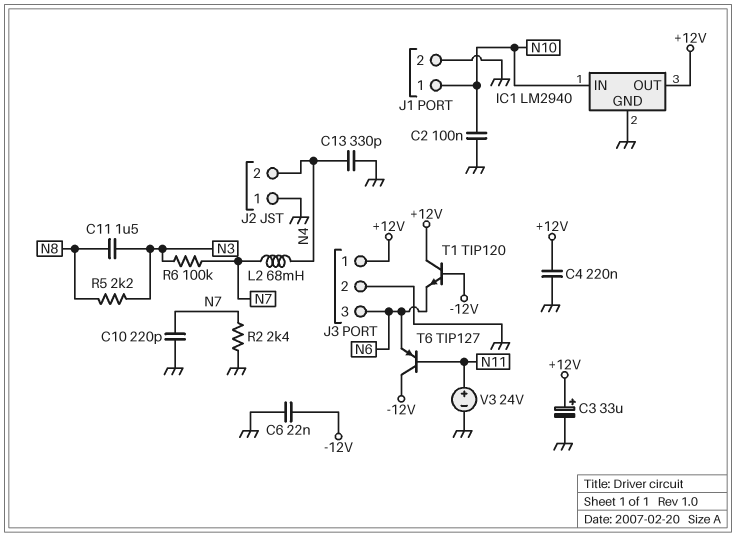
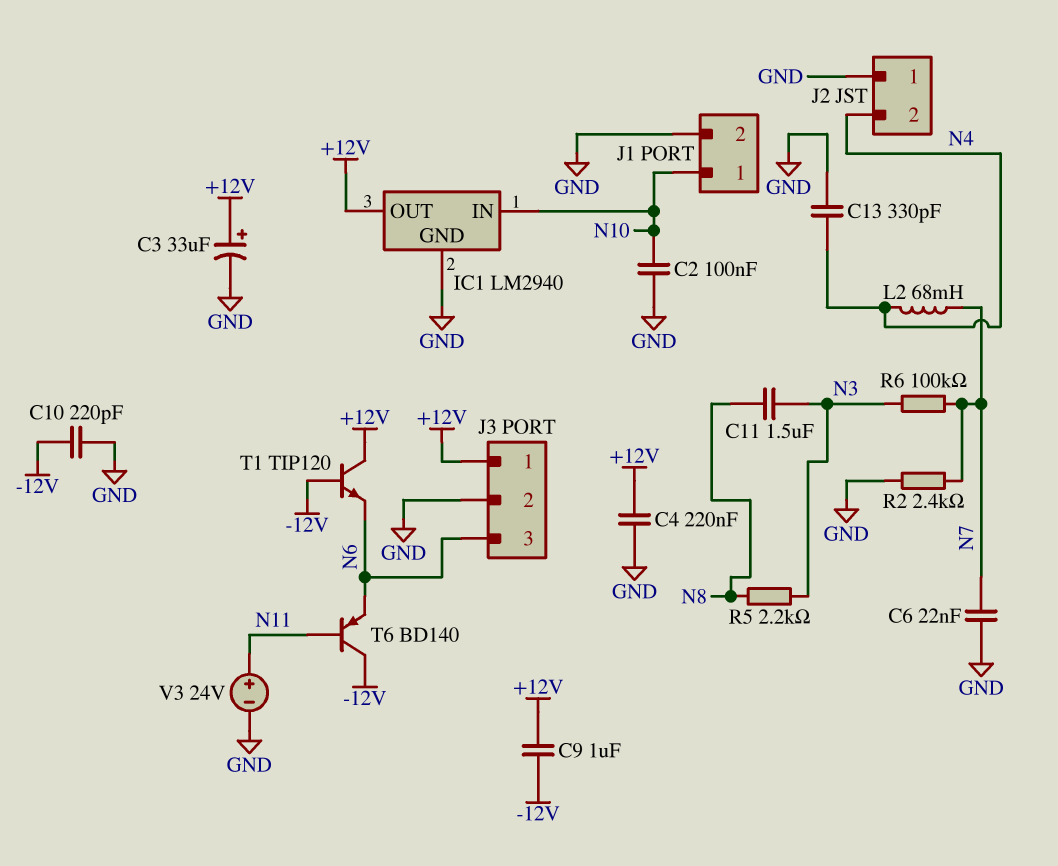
C6: 22nF (-12V, GND) -> 22nF (GND, N7)
C9: none -> 1uF (+12V, -12V)
C10: 220pF (GND, N7) -> 220pF (-12V, GND)
T6: PNP TIP127 (B N11, C -12V, E N6) -> PNP BD140 (B N11, C -12V, E N6)

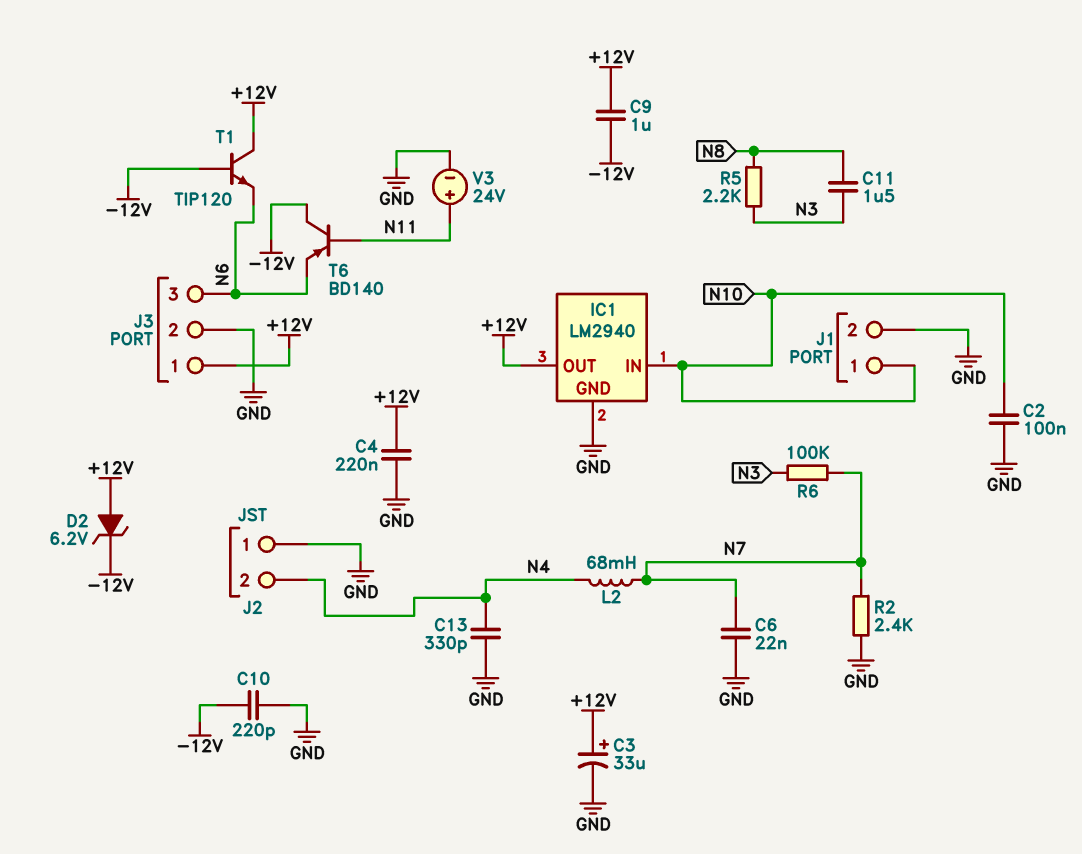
D2: none -> zener 6.2V (A +12V, K -12V)

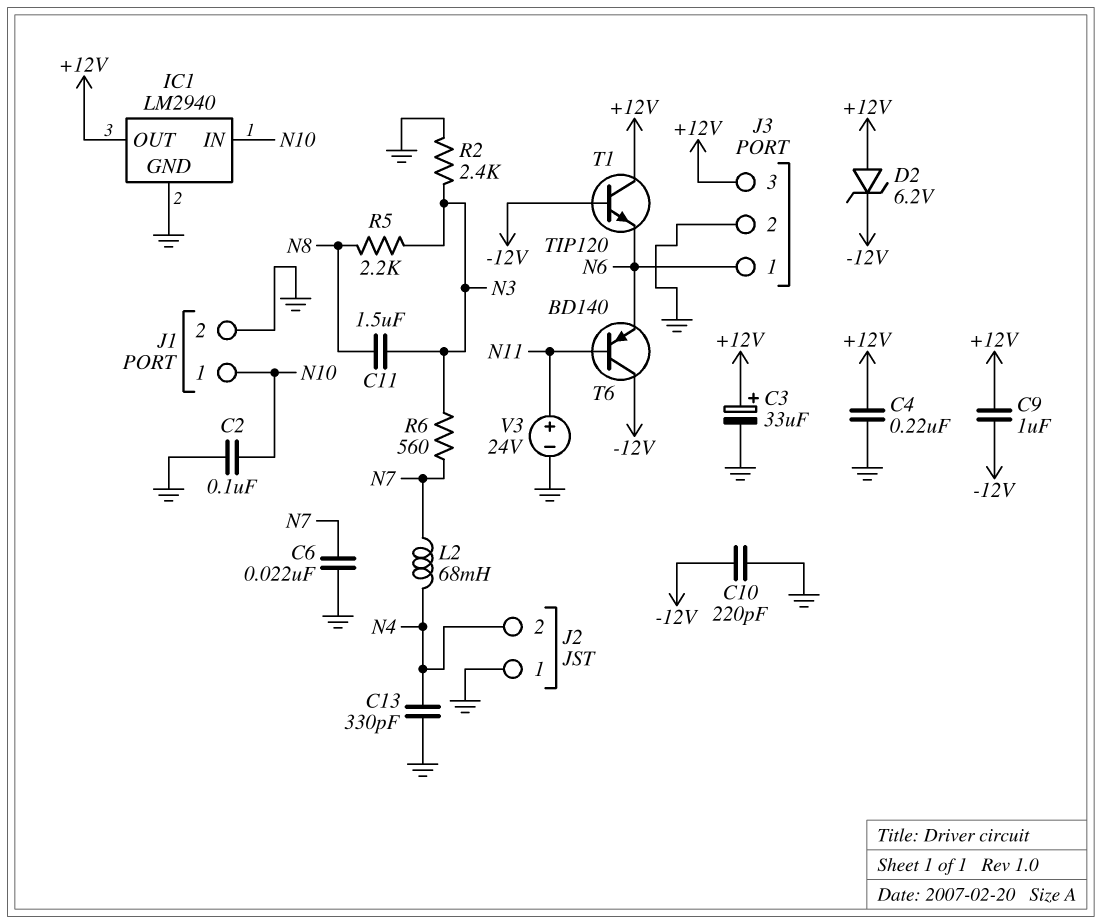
J3 pin 1: +12V -> N6
J3 pin 3: N6 -> +12V
R2: 2.4k (GND, N7) -> 2.4k (GND, N3)
R6: 100k (N3, N7) -> 560 (N3, N7)

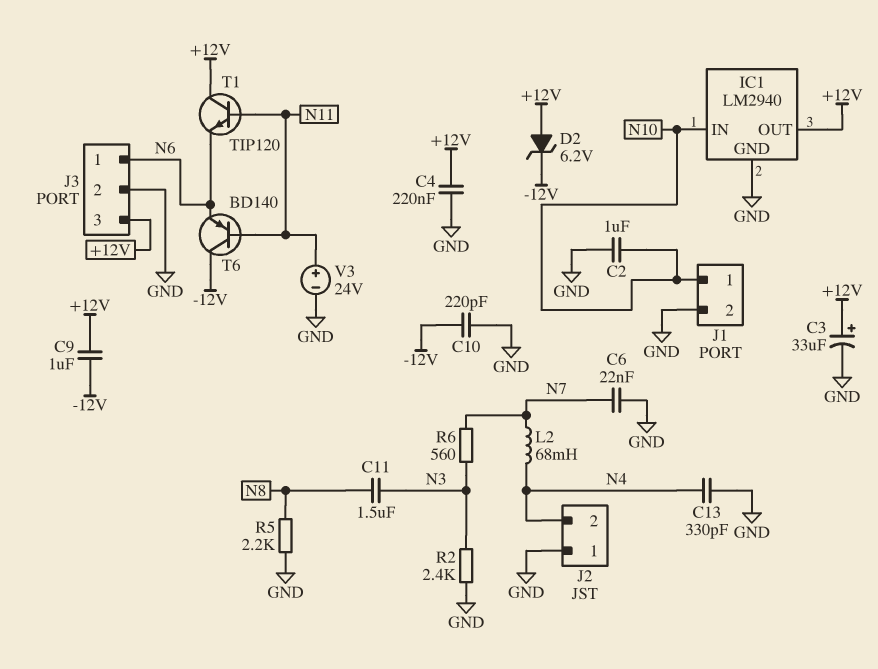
C2: 100nF (GND, N10) -> 1uF (GND, N10)
R5: 2.2k (N3, N8) -> 2.2k (GND, N8)
T1: NPN TIP120 (B -12V, C +12V, E N6) -> NPN TIP120 (B N11, C +12V, E N6)

